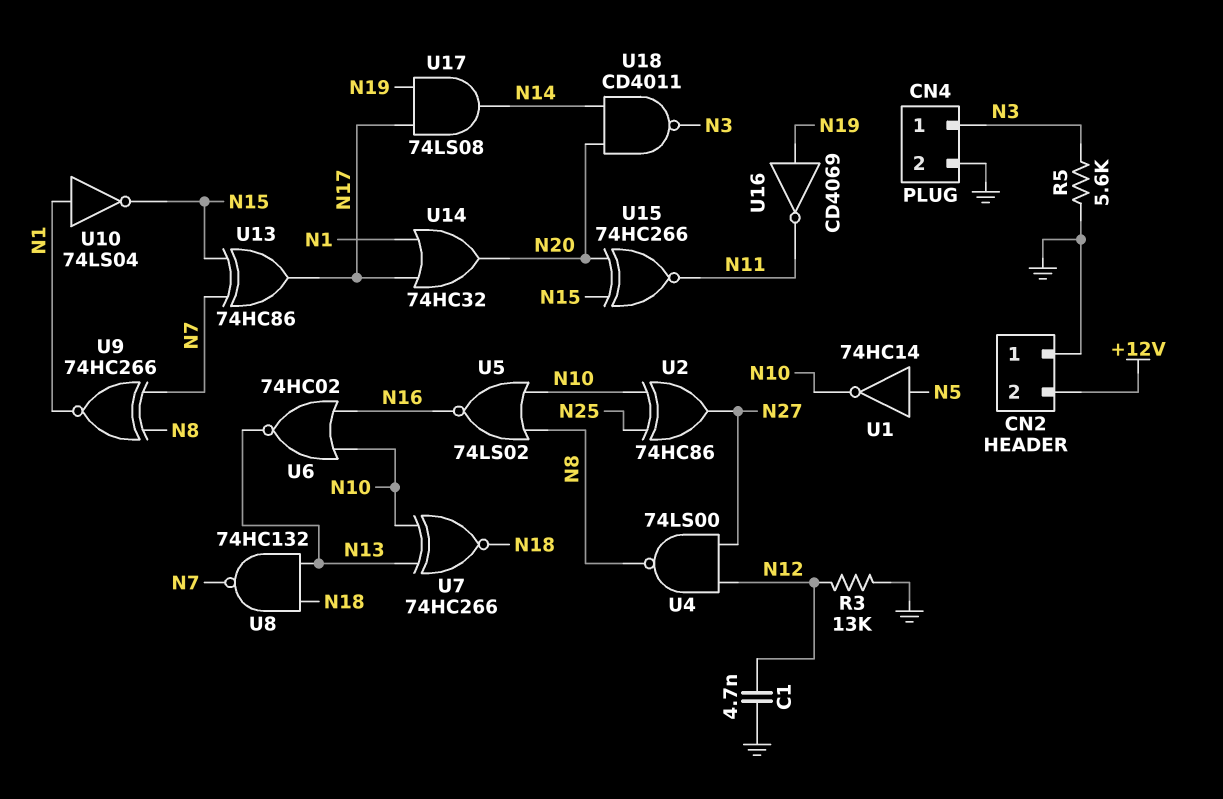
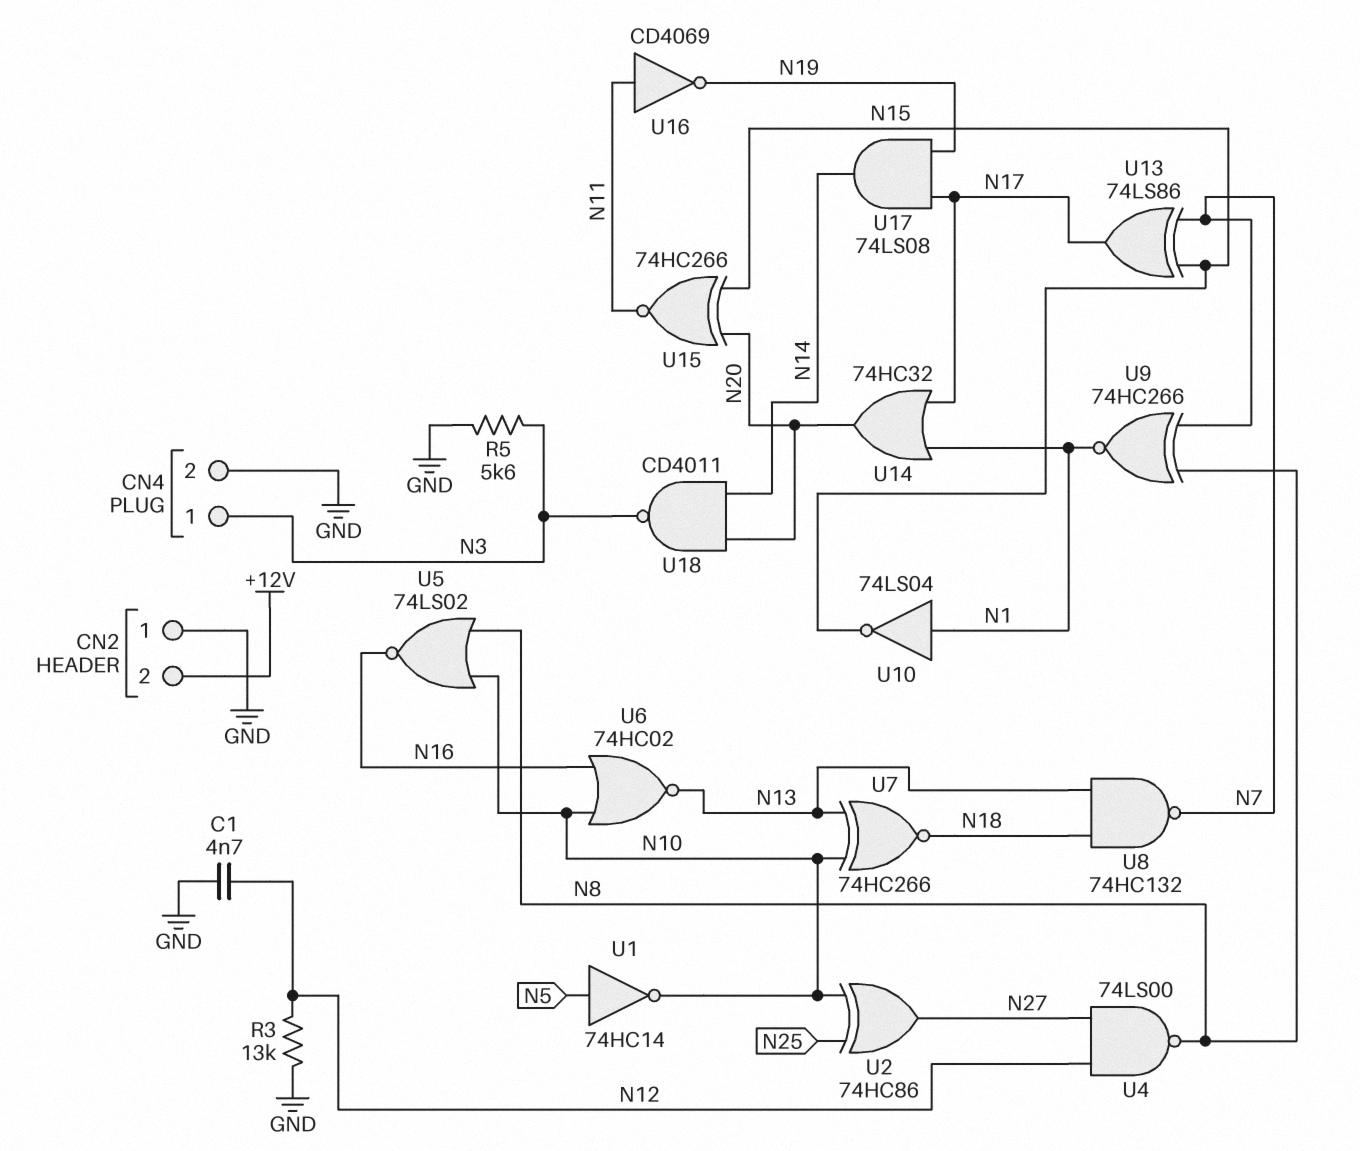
U13: XOR 74HC86 (in N7, in N15, out N17) -> XOR 74LS86 (in N7, in N15, out N17)
U16: NOT CD4069 (in N19, out N11) -> NOT CD4069 (in N11, out N19)

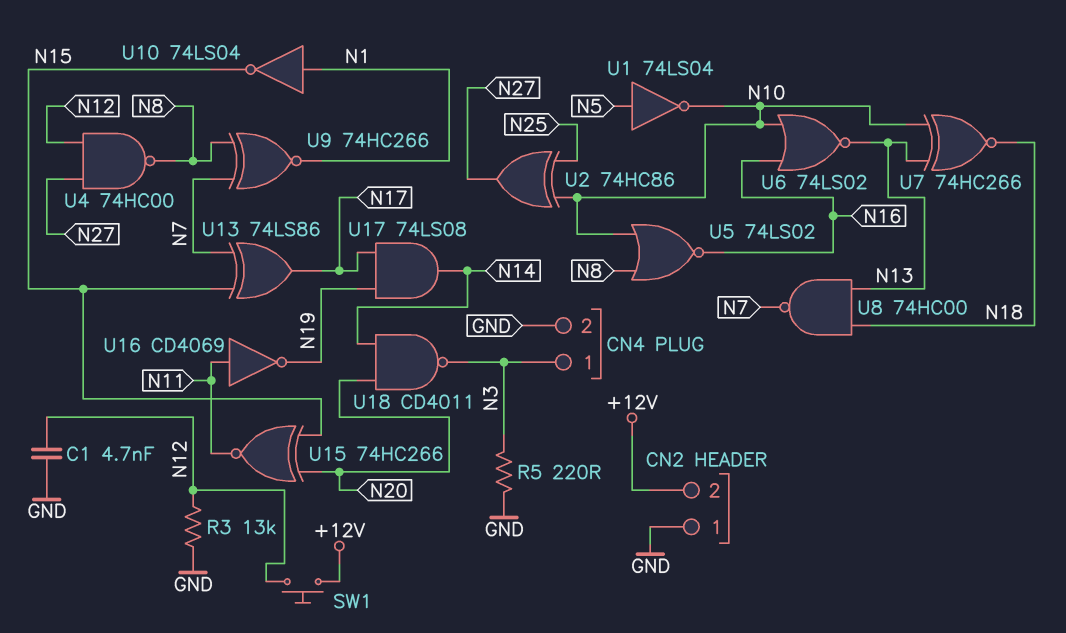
R5: 5.6k (GND, N3) -> 220 (GND, N3)
SW1: none -> button (+12V, N12)
U1: NOT 74HC14 (in N5, out N10) -> NOT 74LS04 (in N5, out N10)
U4: NAND 74LS00 (in N12, in N27, out N8) -> NAND 74HC00 (in N12, in N27, out N8)
U6: NOR 74HC02 (in N10, in N16, out N13) -> NOR 74LS02 (in N10, in N16, out N13)
U8: NAND 74HC132 (in N13, in N18, out N7) -> NAND 74HC00 (in N13, in N18, out N7)
U14: OR 74HC32 (in N1, in N17, out N20) -> none

